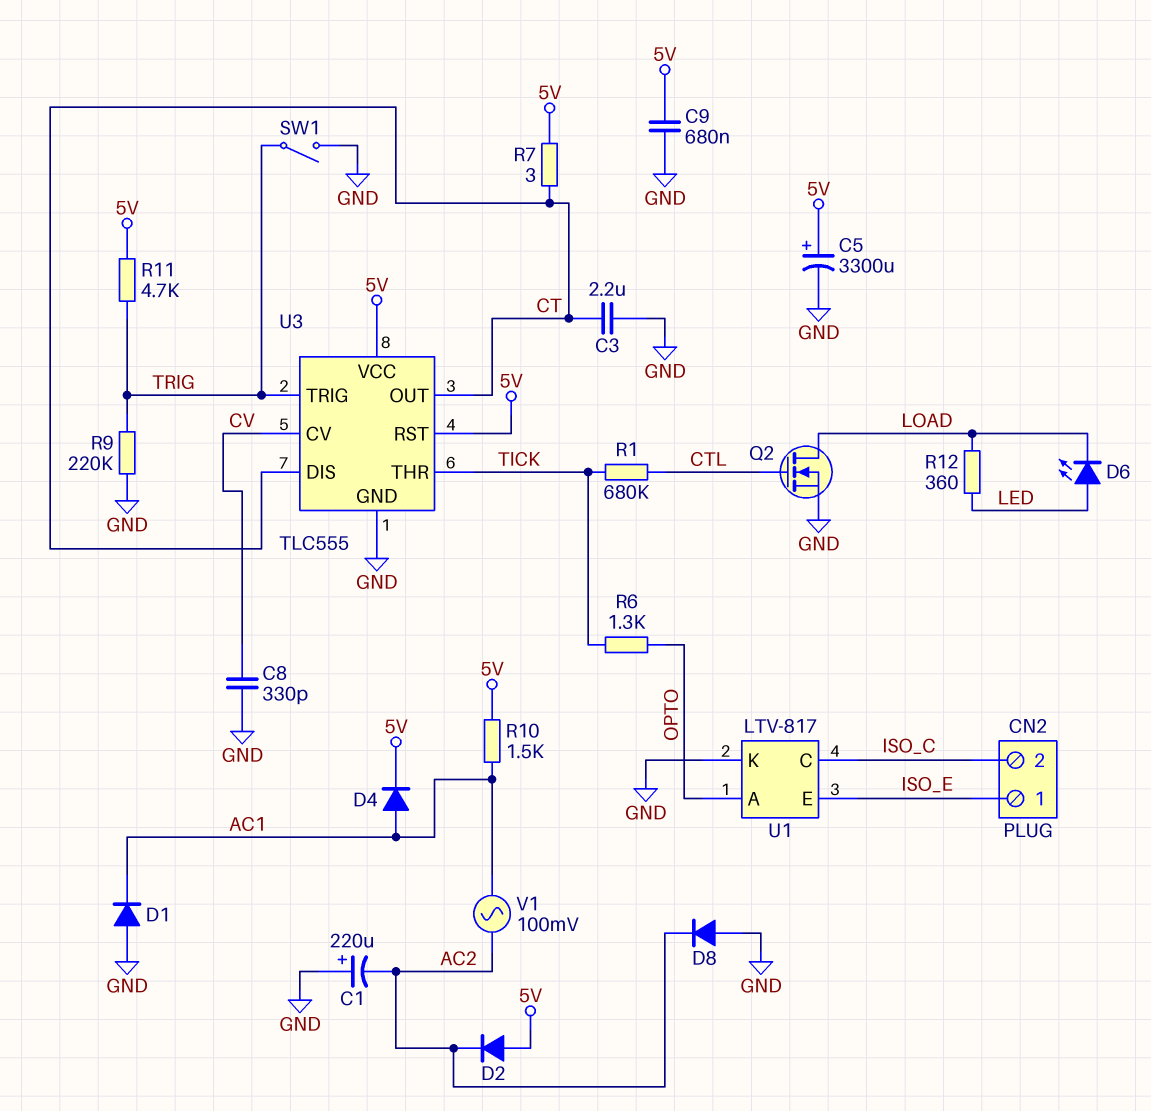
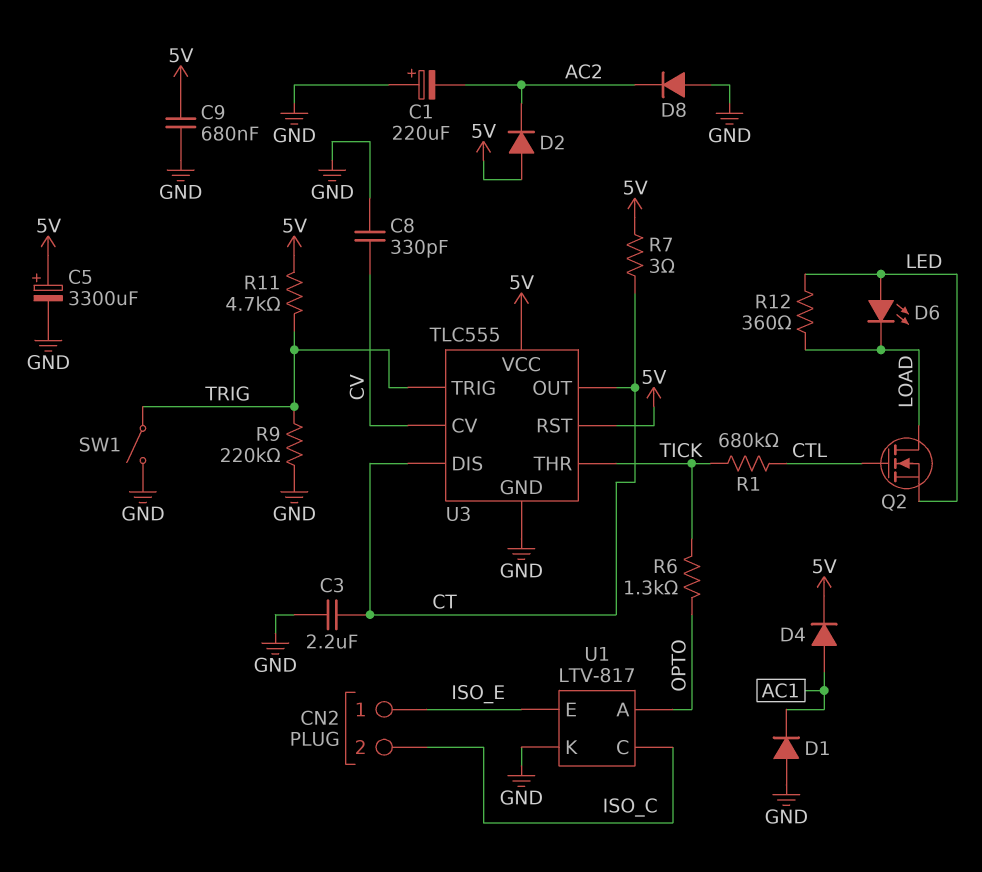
Q2: NMOS (G CTL, D LOAD, S GND) -> NMOS (G CTL, D LOAD, S LED)
R10: 1.5k (5V, AC1) -> none
V1: AC 100mV (AC1, AC2) -> none

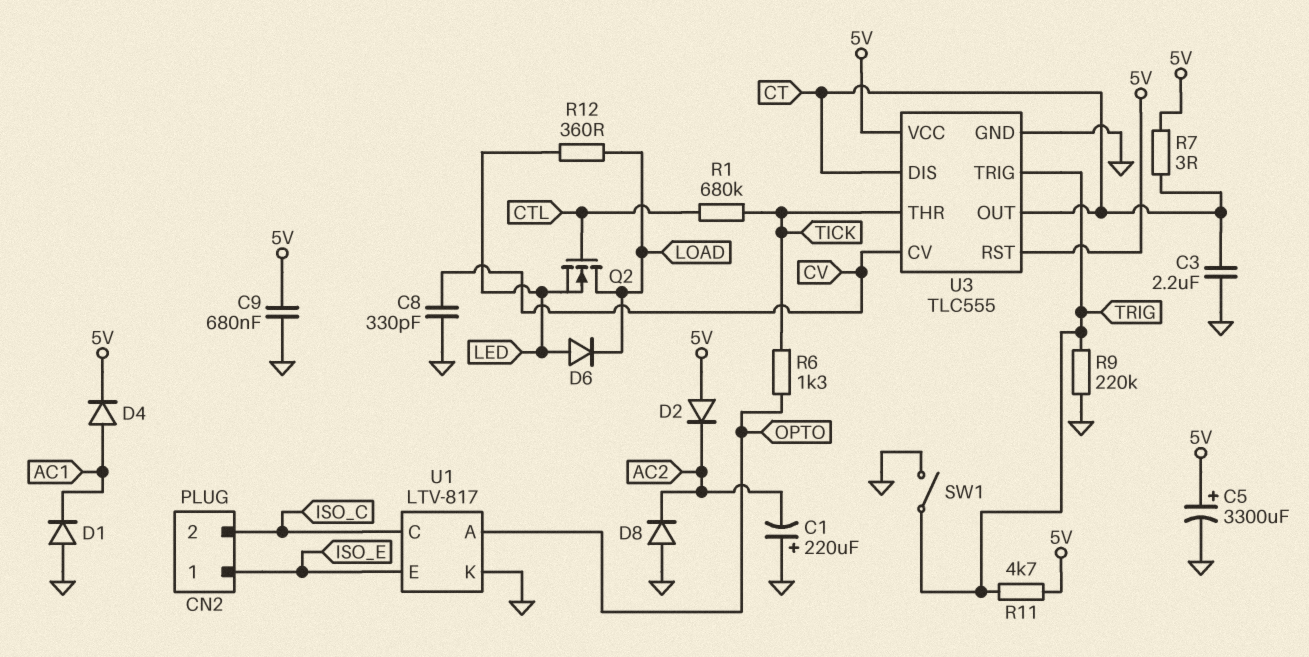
D6: LED (A LED, K LOAD) -> diode (A LED, K LOAD)

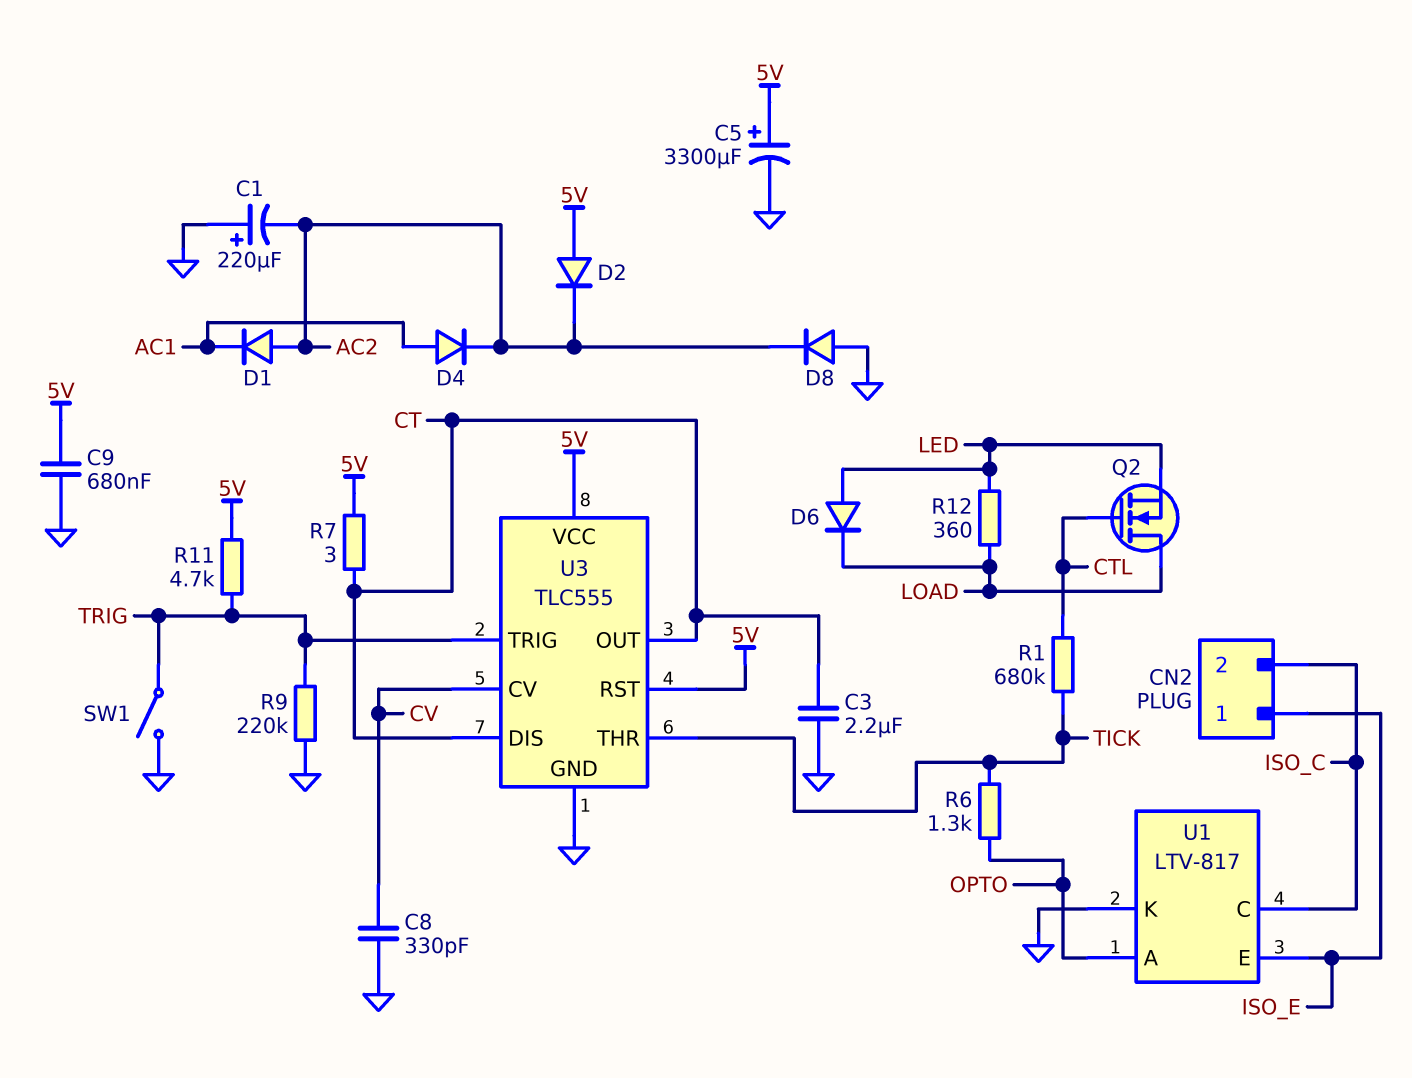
D1: diode (A GND, K AC1) -> diode (A AC2, K AC1)
D4: diode (A AC1, K 5V) -> diode (A AC1, K AC2)

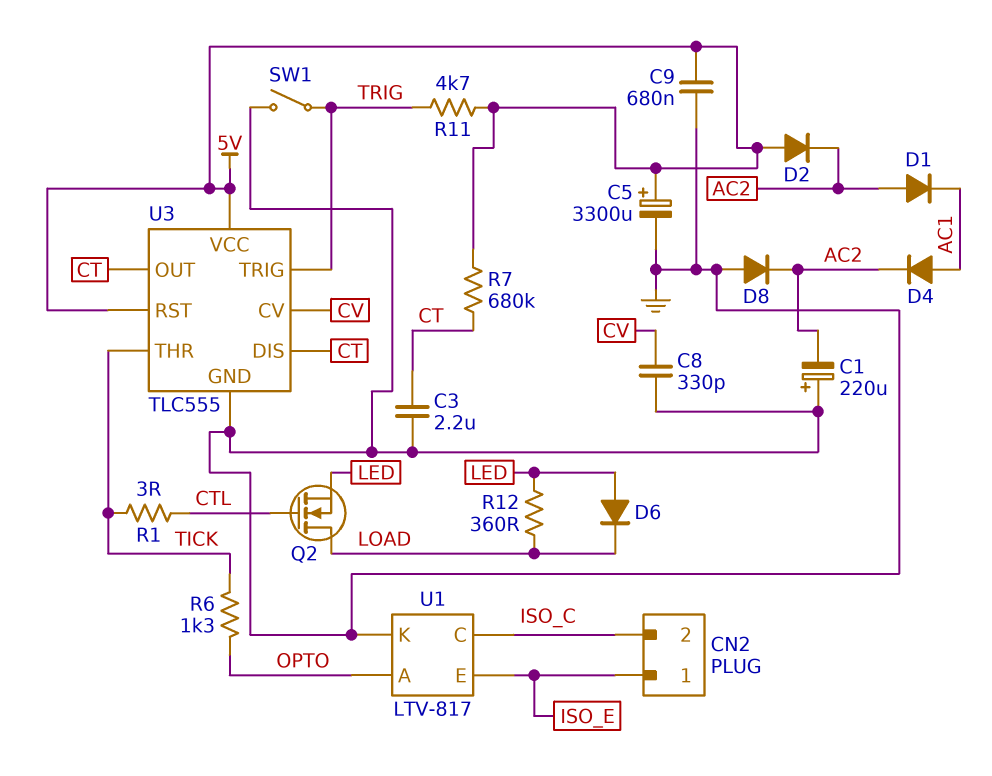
R1: 680k (CTL, TICK) -> 3 (CTL, TICK)
R7: 3 (5V, CT) -> 680k (5V, CT)
R9: 220k (GND, TRIG) -> none

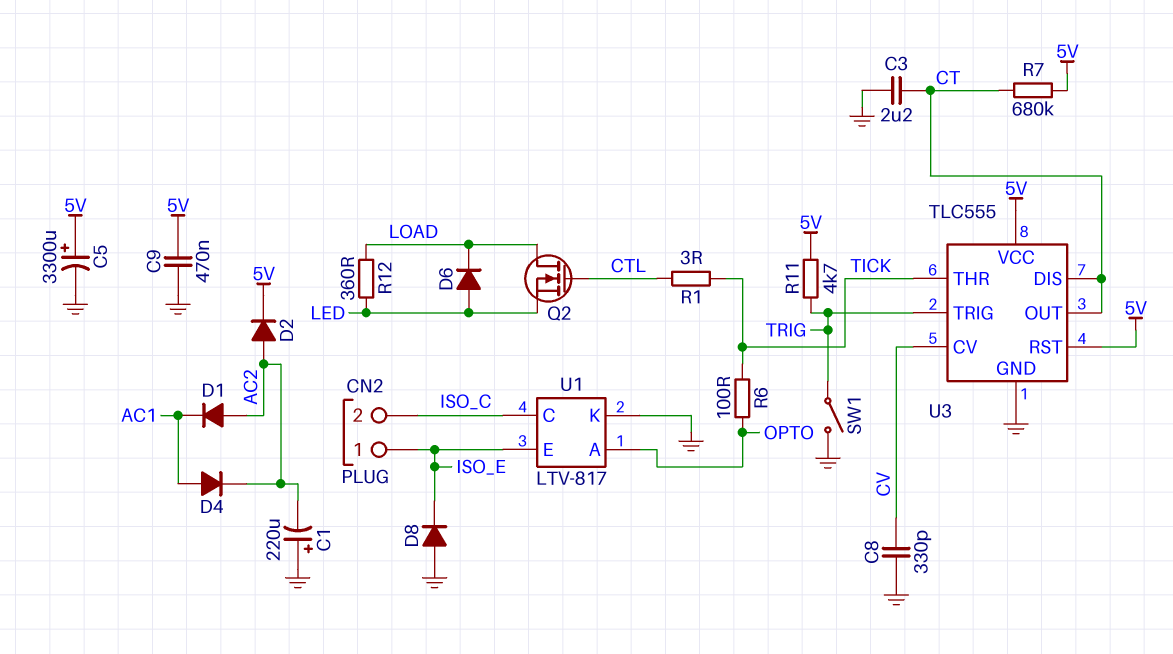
C9: 680nF (5V, GND) -> 470nF (5V, GND)
D2: diode (A 5V, K AC2) -> diode (A AC2, K 5V)
D8: diode (A GND, K AC2) -> diode (A GND, K ISO_E)
R6: 1.3k (OPTO, TICK) -> 100 (OPTO, TICK)

